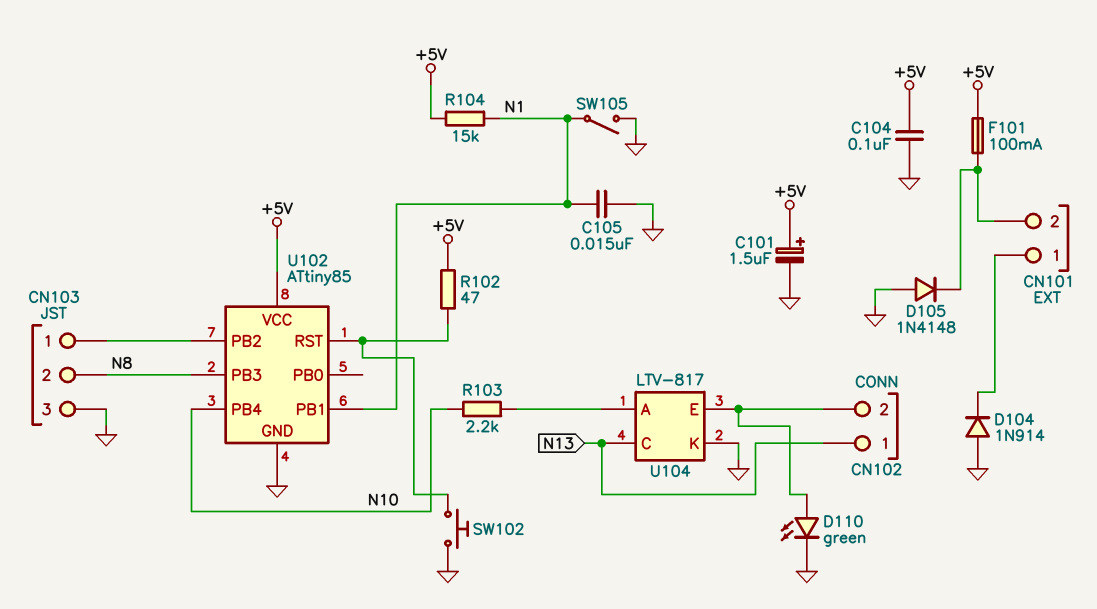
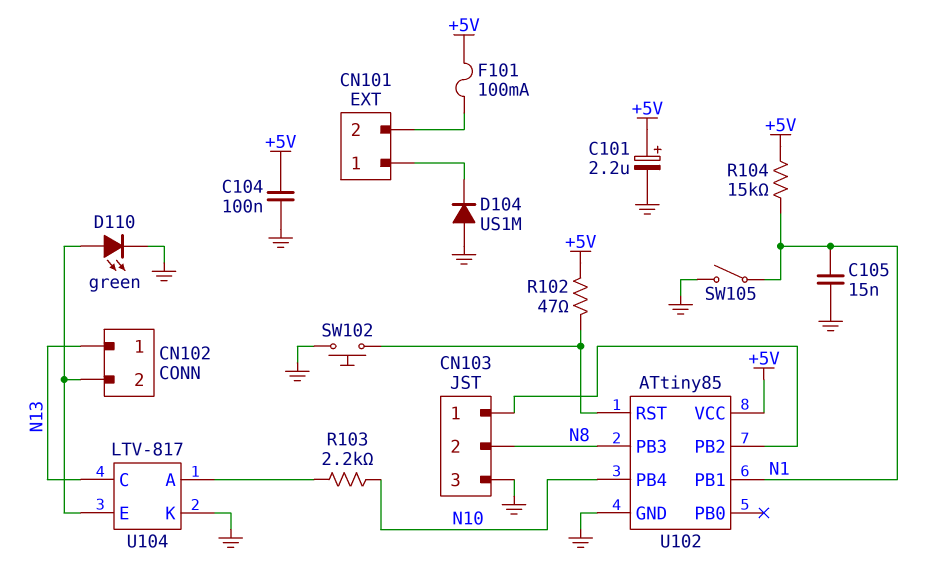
C101: 1.5uF (plus +5V, minus GND) -> 2.2uF (plus +5V, minus GND)
D104: diode 1N914 (A GND, K CN101/1) -> diode US1M (A GND, K CN101/1)
D105: diode 1N4148 (A GND, K CN101/2) -> none

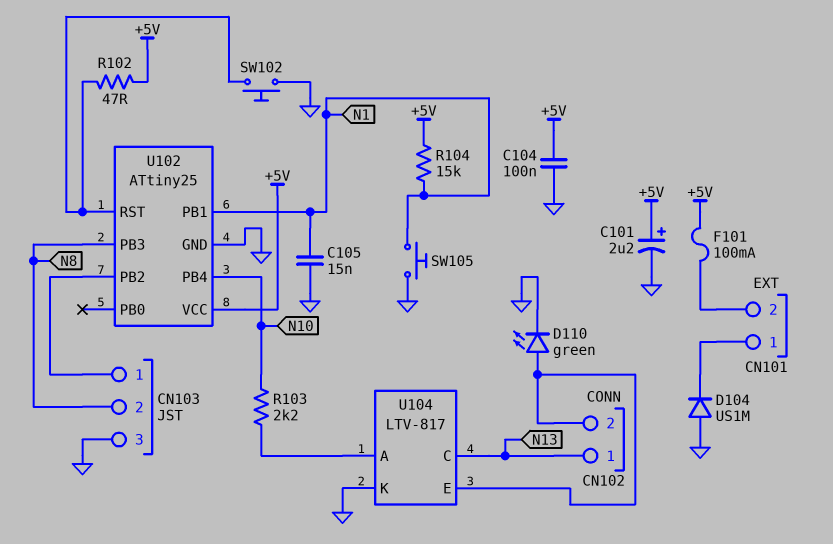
SW105: switch (GND, N1) -> button (GND, N1)
U102: ATtiny85 -> ATtiny25

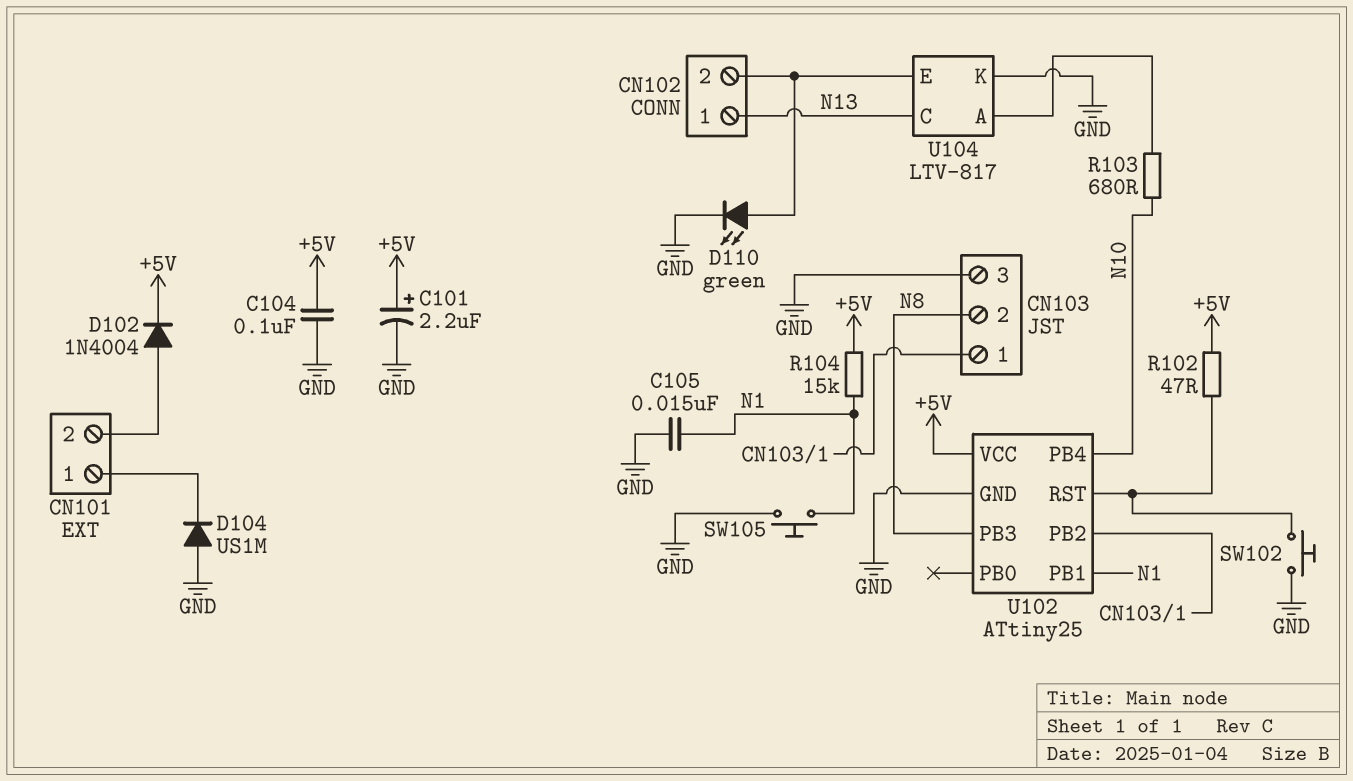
D102: none -> diode 1N4004 (A CN101/2, K +5V)
F101: 100mA (+5V, CN101/2) -> none
R103: 2.2k (N10, U104/A) -> 680 (N10, U104/A)

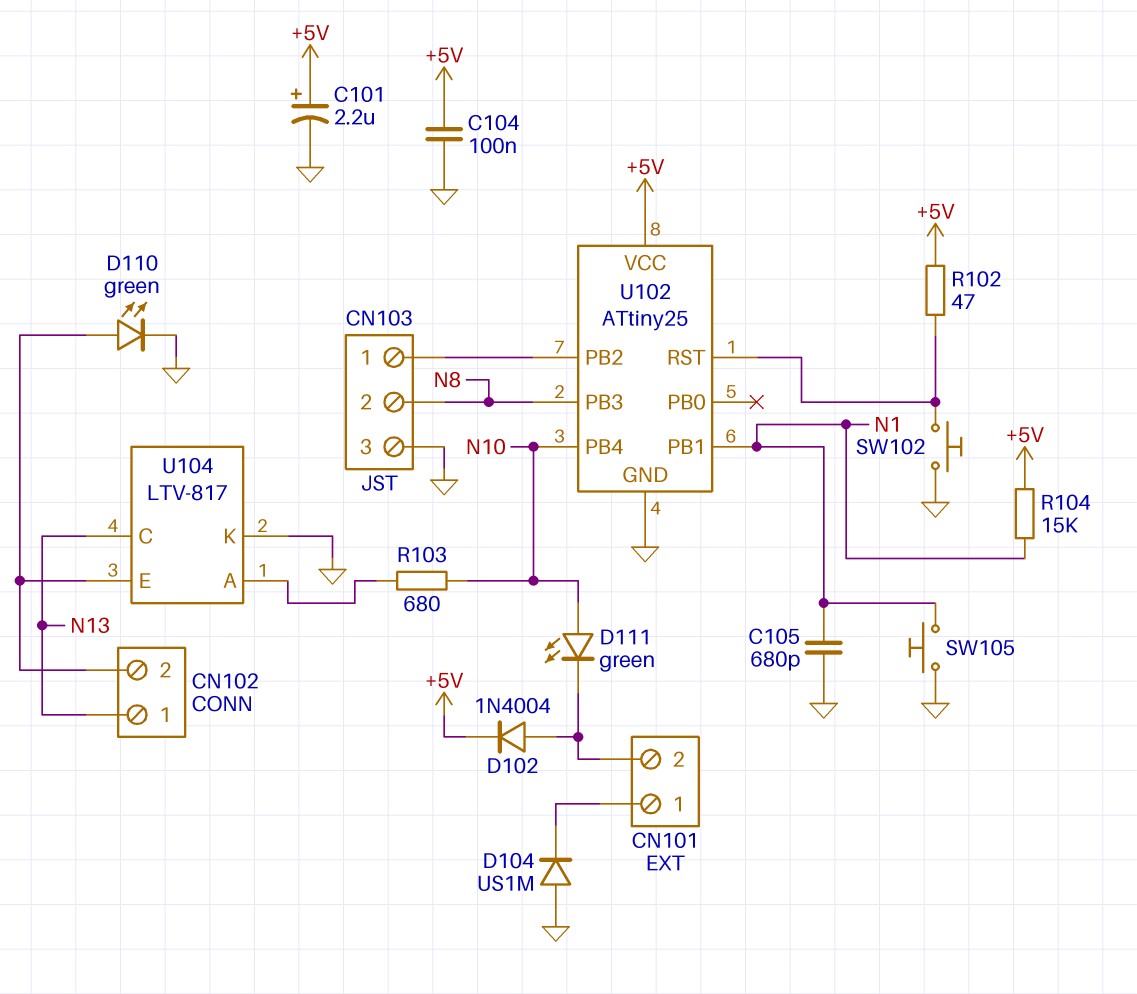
C105: 15nF (GND, N1) -> 680pF (GND, N1)
D111: none -> LED green (A N10, K CN101/2)

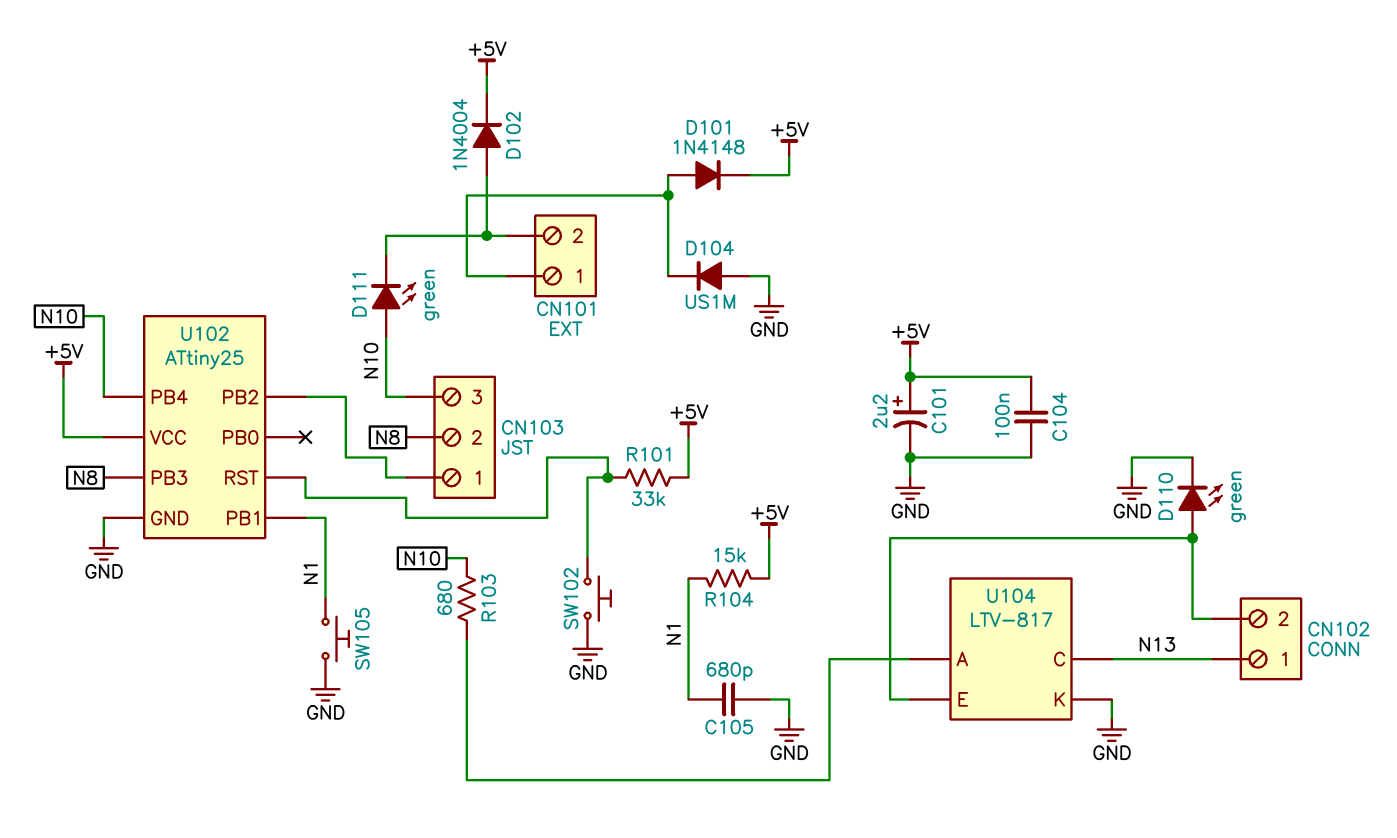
CN103 pin 3: GND -> N10
D101: none -> diode 1N4148 (A CN101/1, K +5V)
R101: none -> 33k (+5V, U102/RST)
R102: 47 (+5V, U102/RST) -> none

